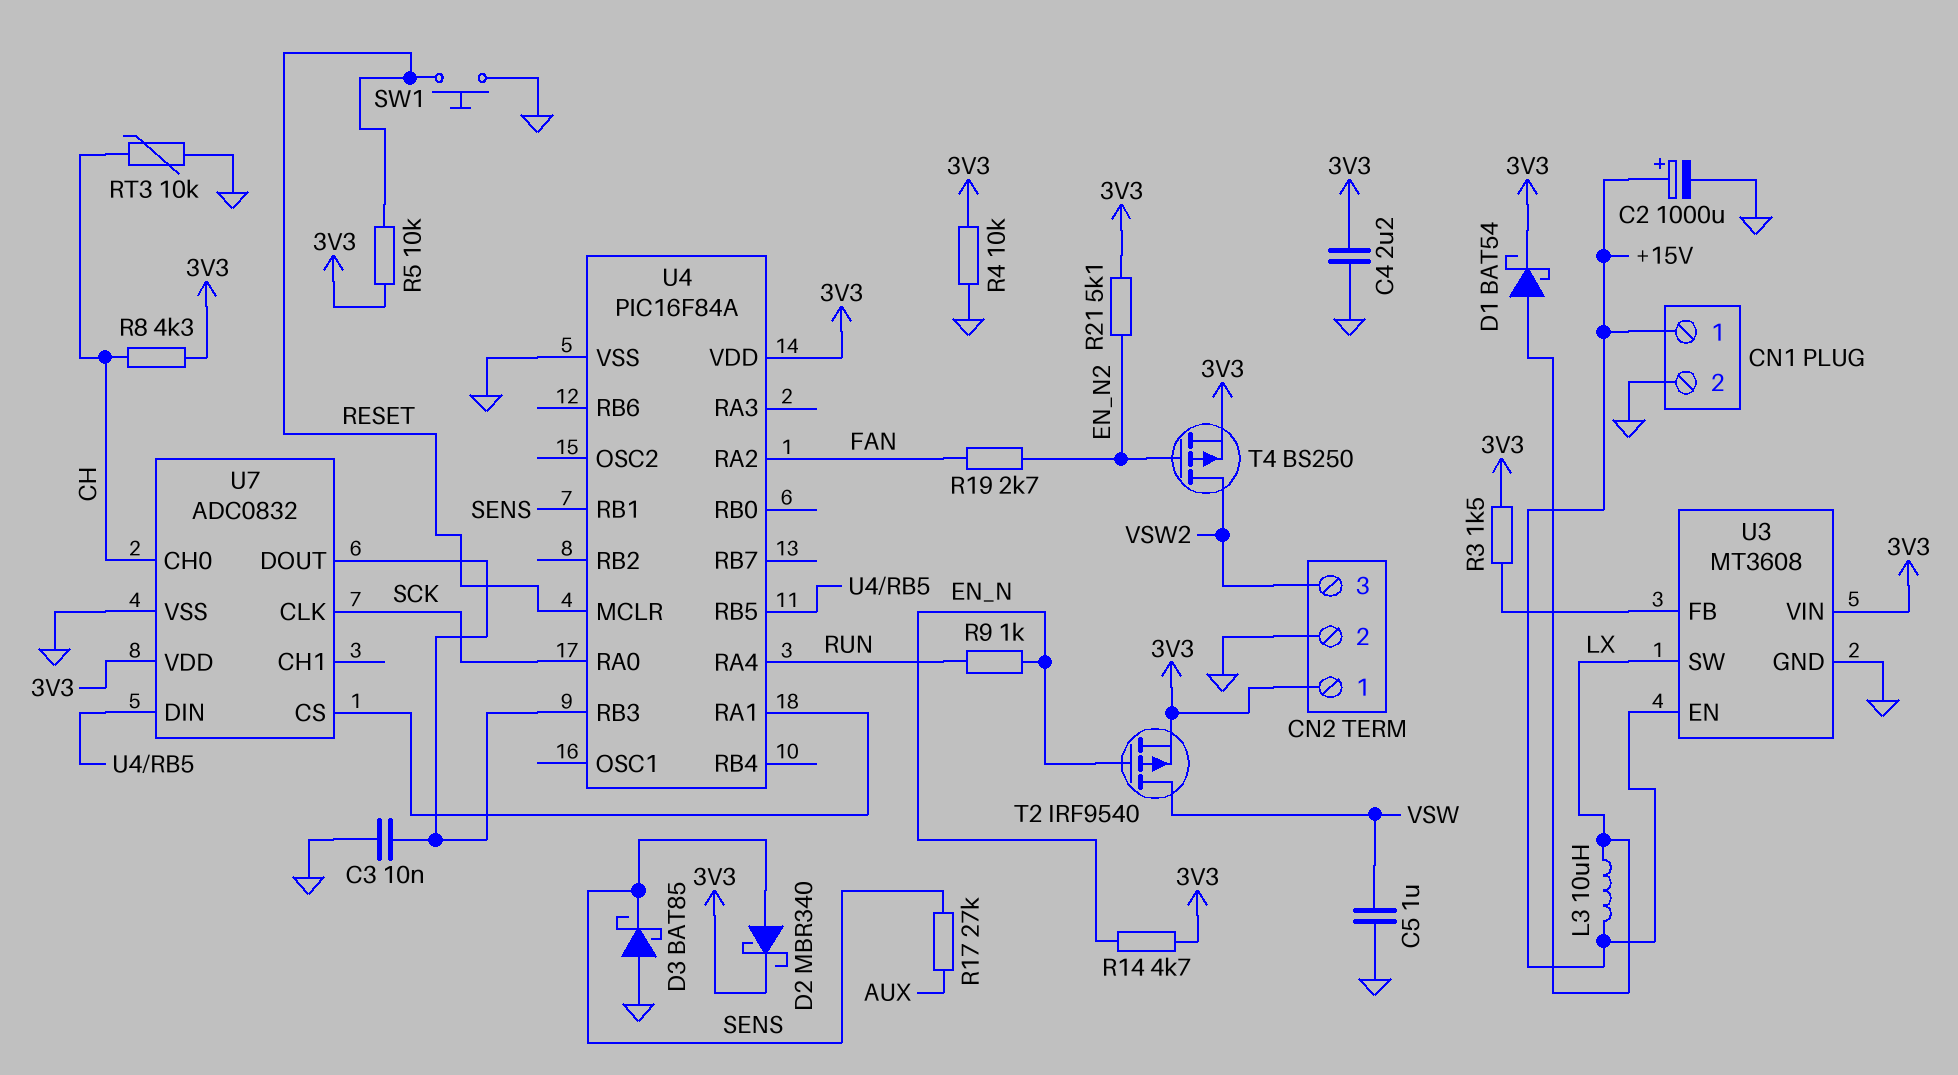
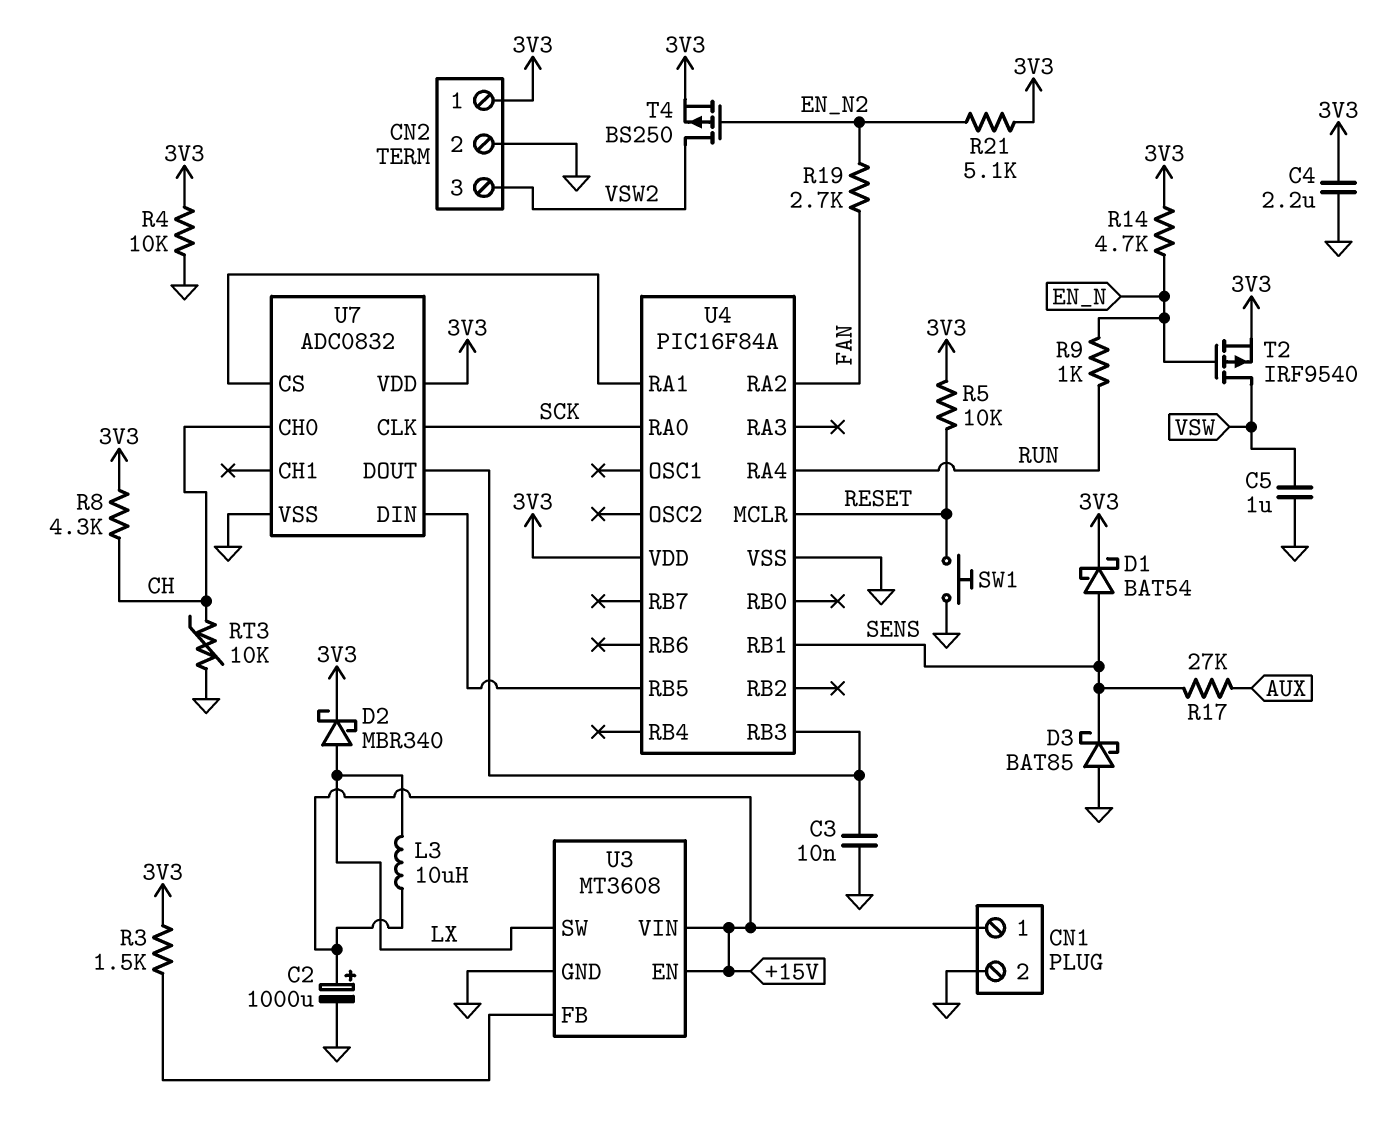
D1: schottky BAT54 (A LX, K 3V3) -> schottky BAT54 (A SENS, K 3V3)
D2: schottky MBR340 (A SENS, K 3V3) -> schottky MBR340 (A LX, K 3V3)
U3 pin VIN: 3V3 -> +15V

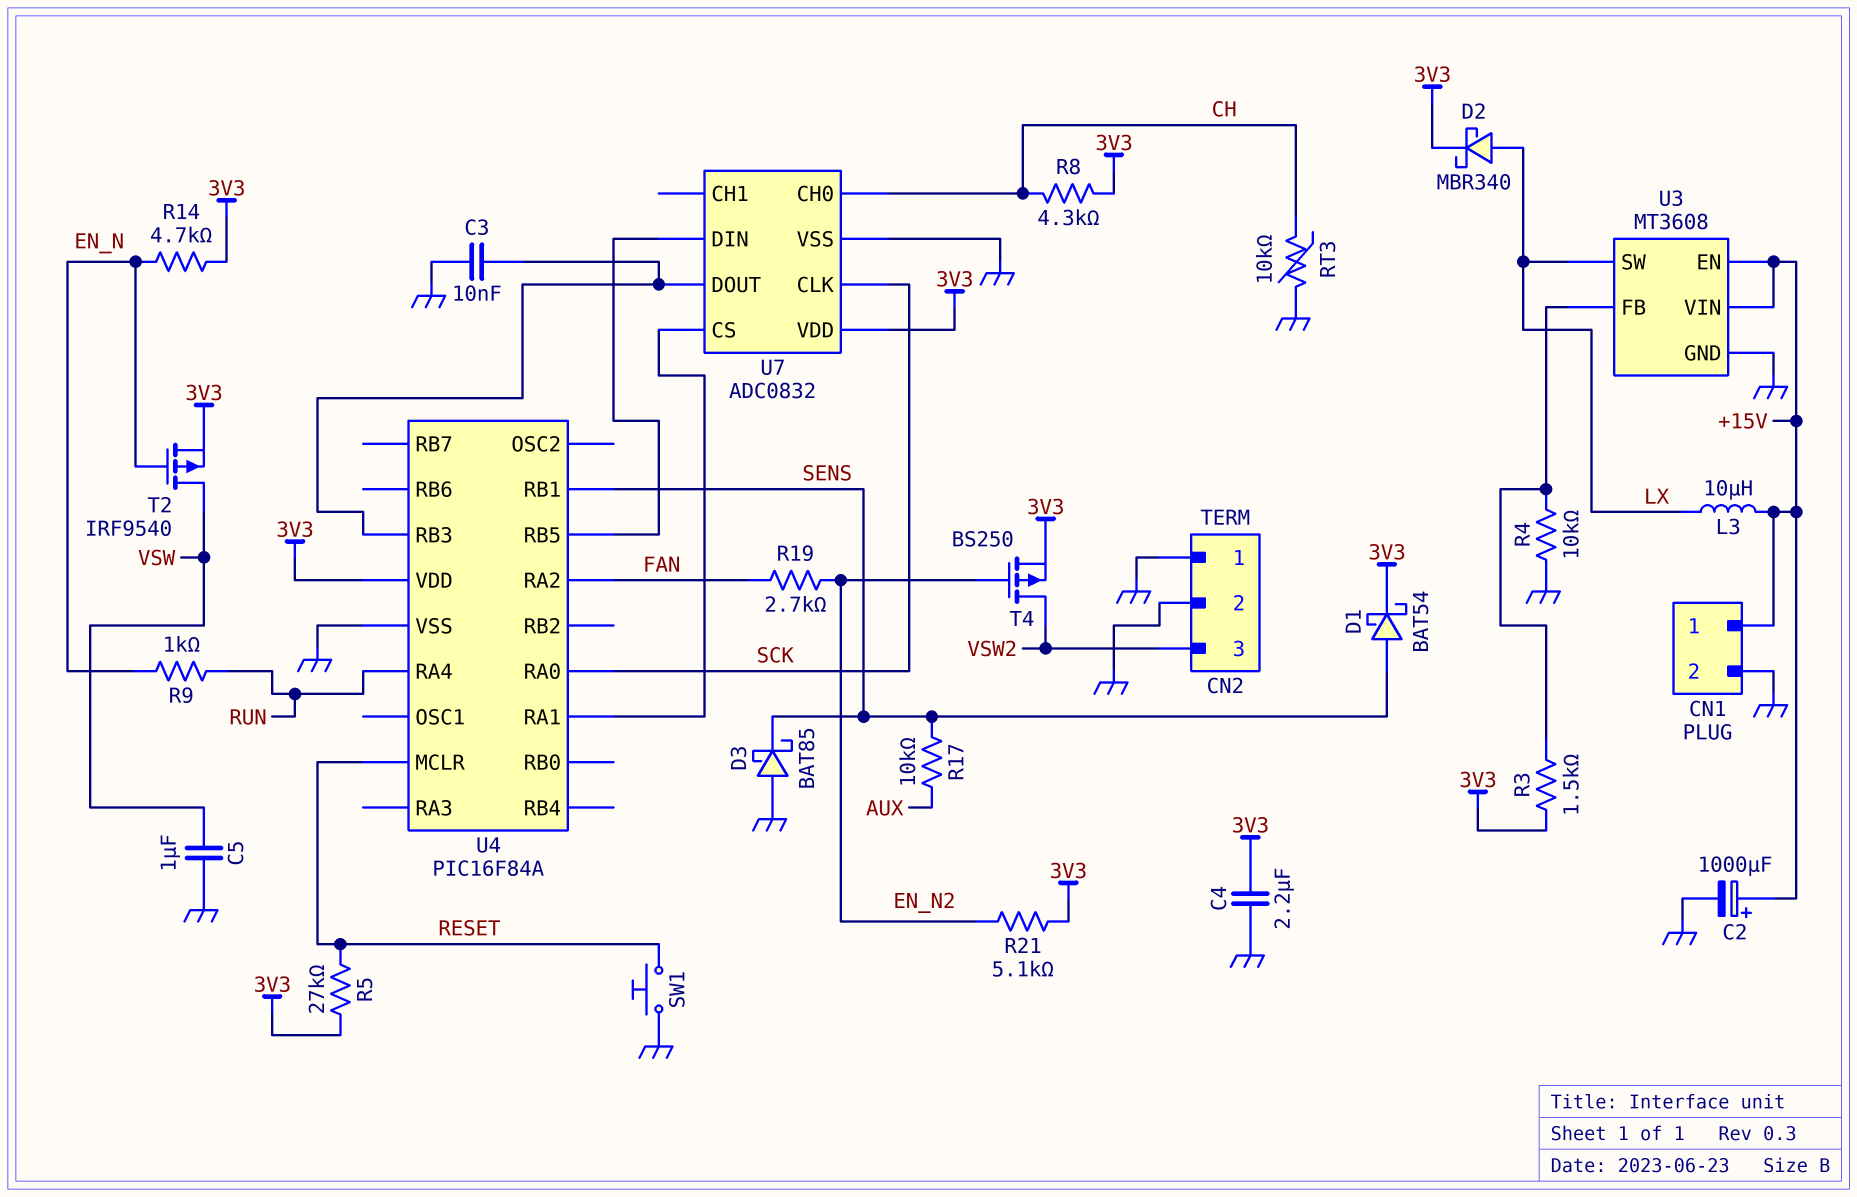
CN2 pin 1: 3V3 -> GND
R4: 10k (3V3, GND) -> 10k (GND, U3/FB)
R5: 10k (3V3, RESET) -> 27k (3V3, RESET)
R17: 27k (AUX, SENS) -> 10k (AUX, SENS)

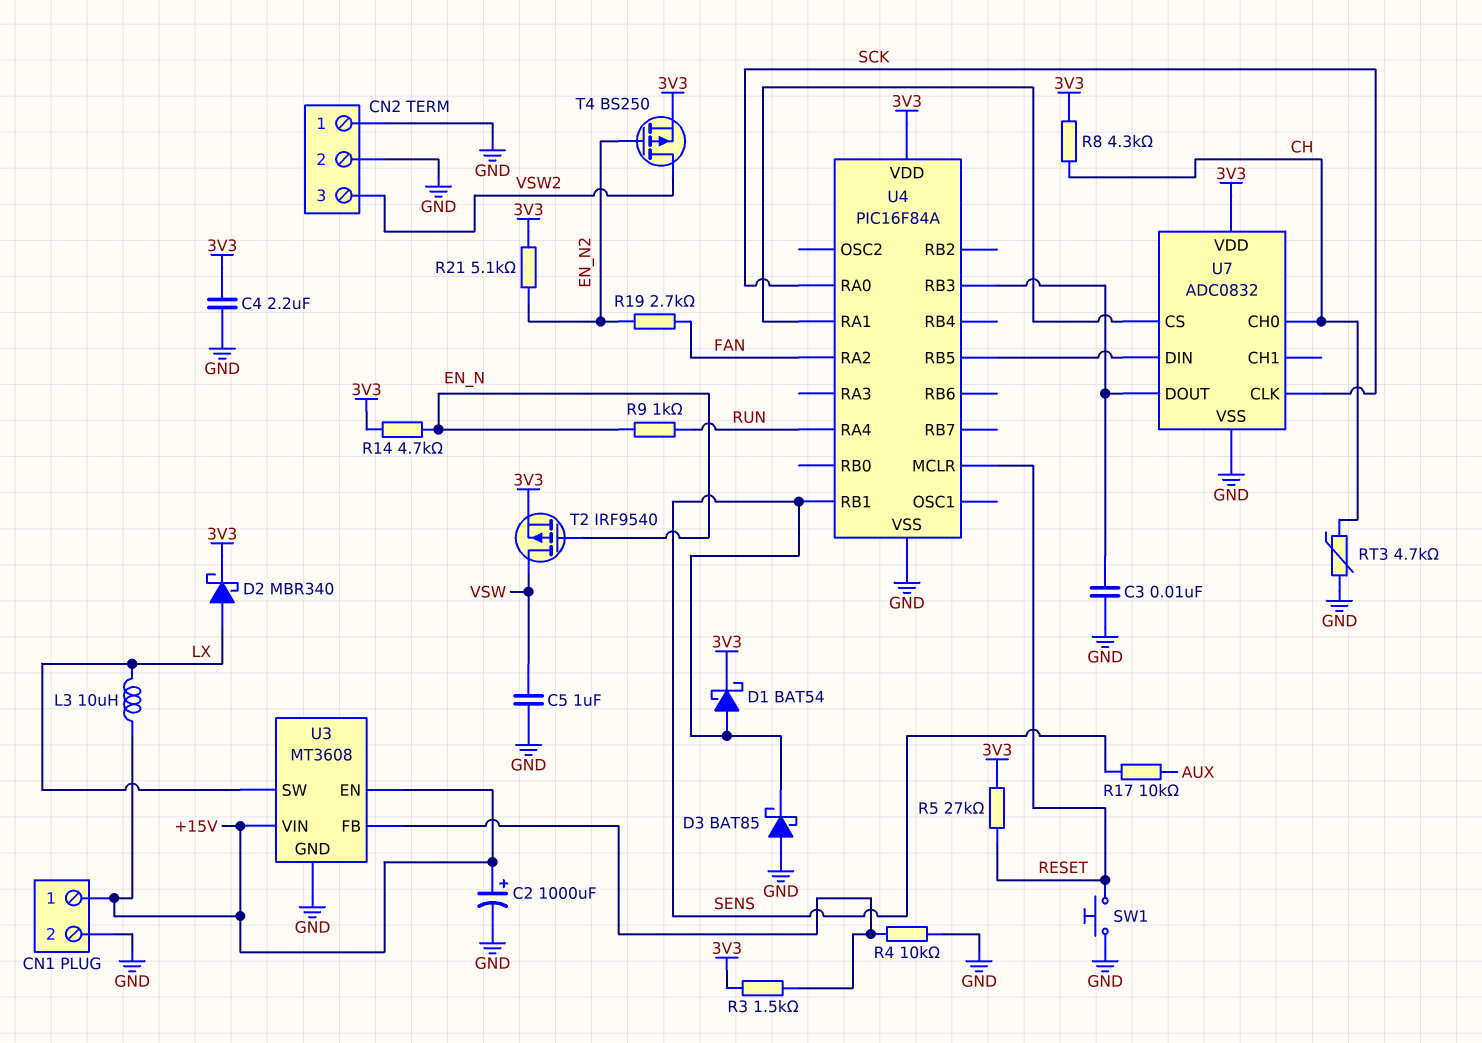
RT3: 10k (CH, GND) -> 4.7k (CH, GND)

